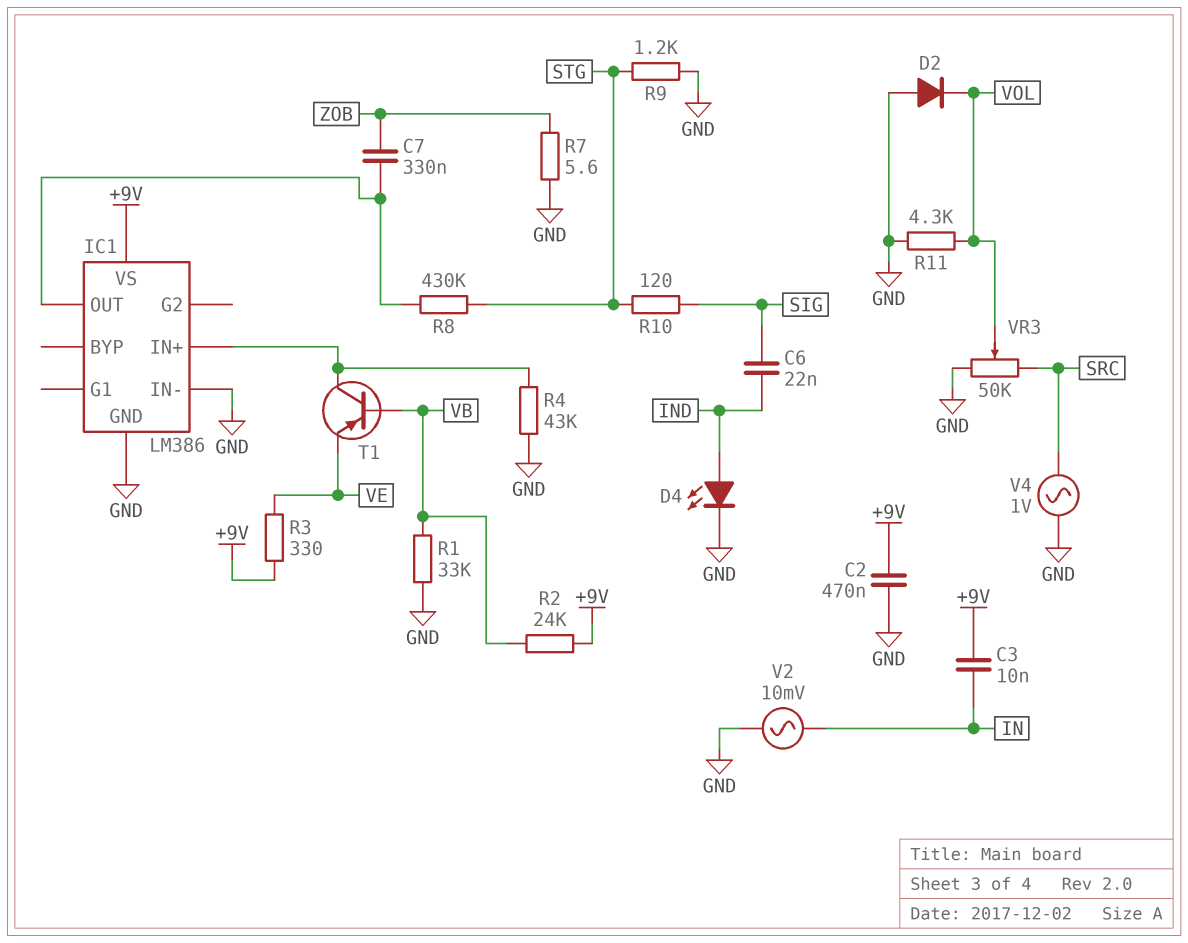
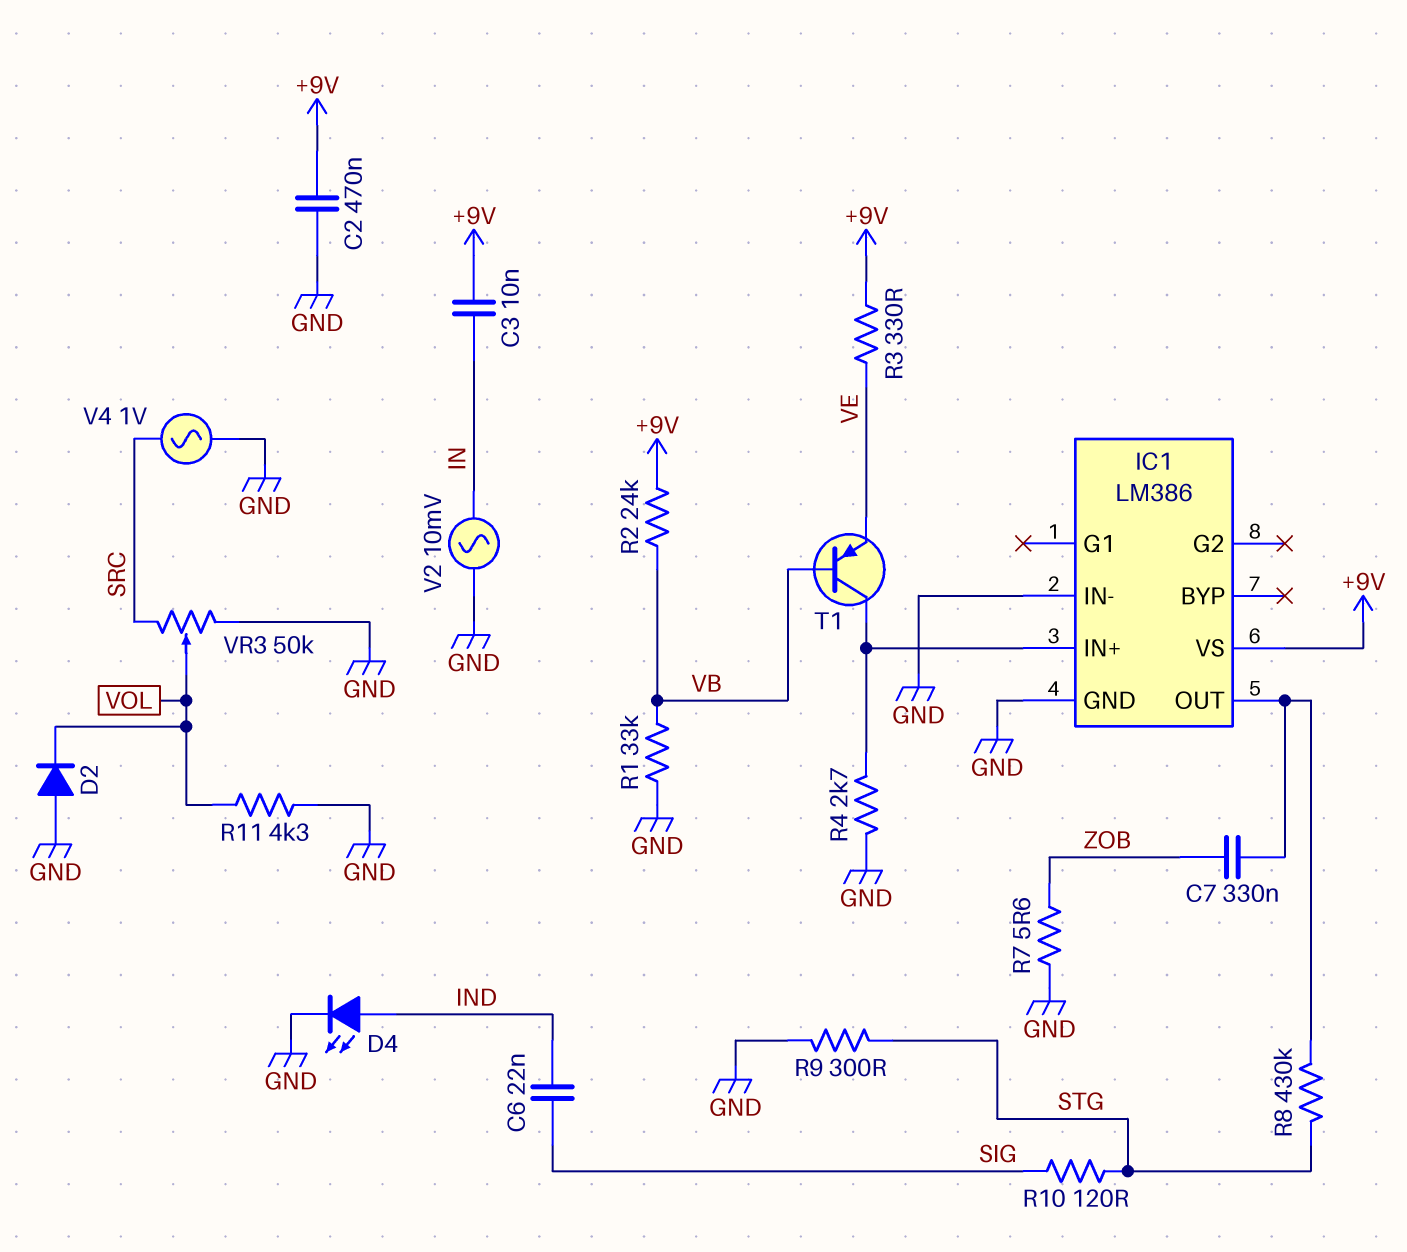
R4: 43k (GND, IC1/IN+) -> 2.7k (GND, IC1/IN+)
R9: 1.2k (GND, STG) -> 300 (GND, STG)

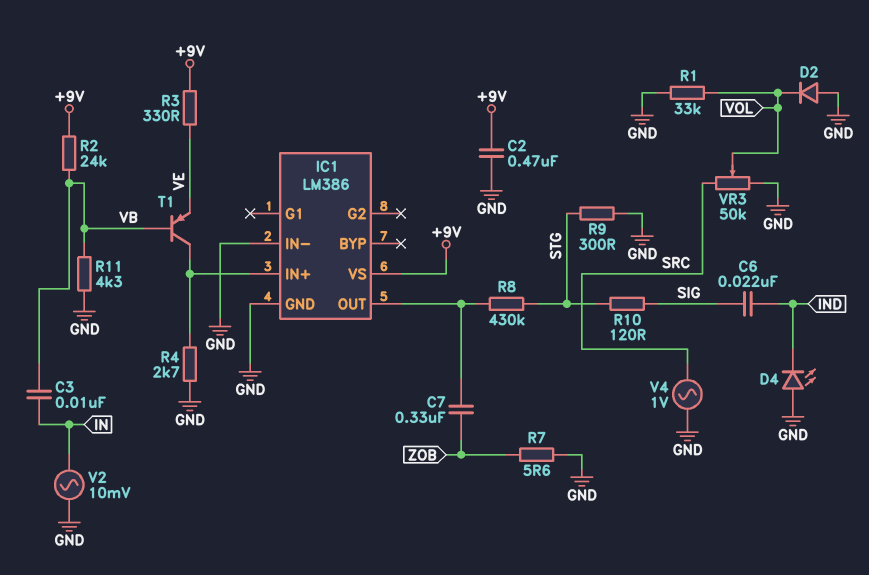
C3: 10nF (+9V, IN) -> 10nF (IN, VB)
D4: LED (A IND, K GND) -> LED (A GND, K IND)
R1: 33k (GND, VB) -> 33k (GND, VOL)
R11: 4.3k (GND, VOL) -> 4.3k (GND, VB)

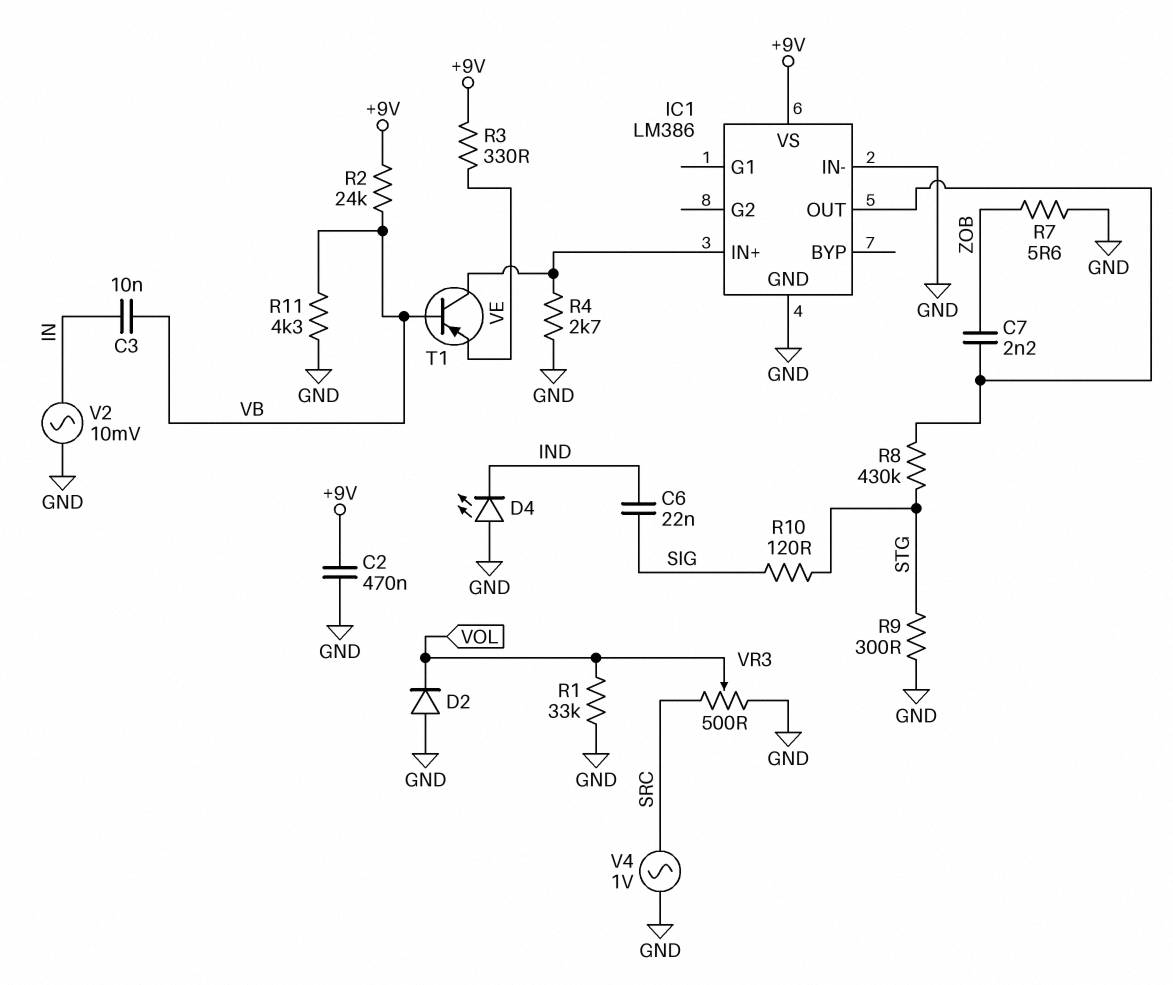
C7: 330nF (IC1/OUT, ZOB) -> 2.2nF (IC1/OUT, ZOB)
VR3: 50k (GND, SRC, wiper VOL) -> 500 (GND, SRC, wiper VOL)

